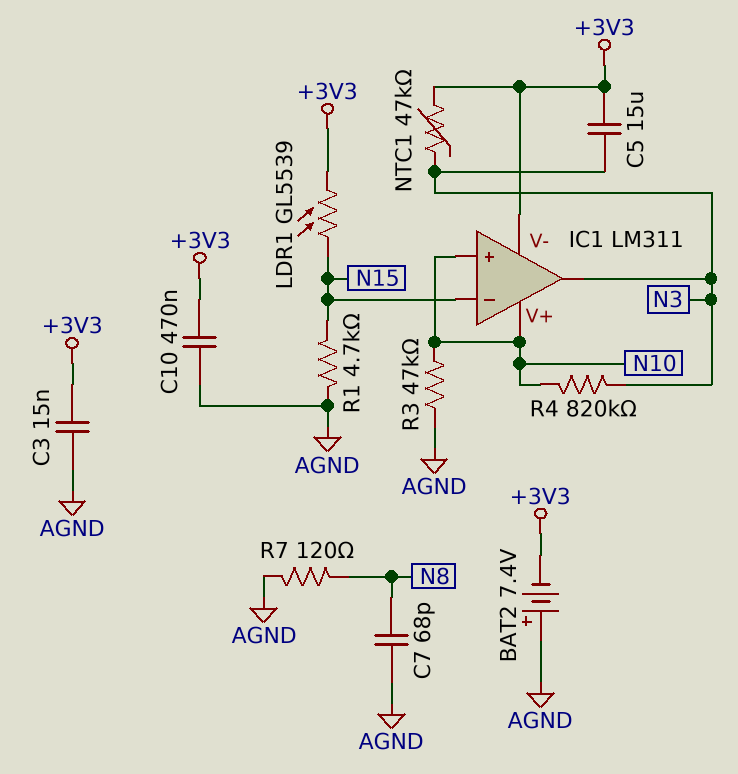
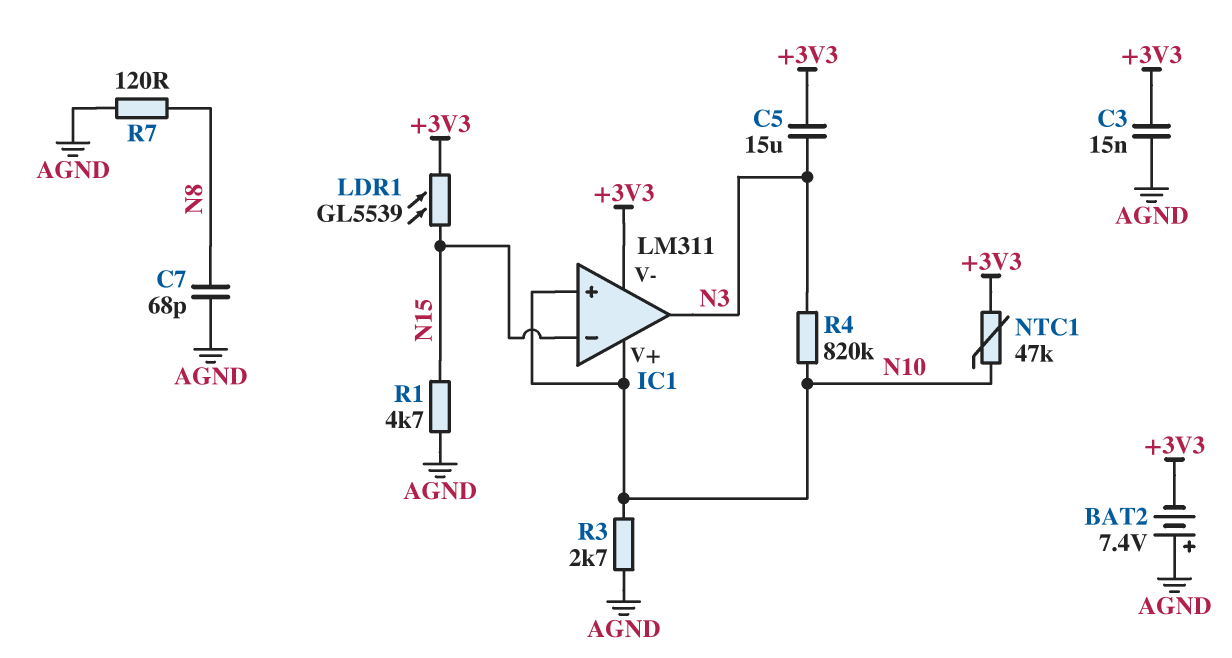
C10: 470nF (+3V3, AGND) -> none
NTC1: 47k (+3V3, N3) -> 47k (+3V3, N10)
R3: 47k (AGND, N10) -> 2.7k (AGND, N10)

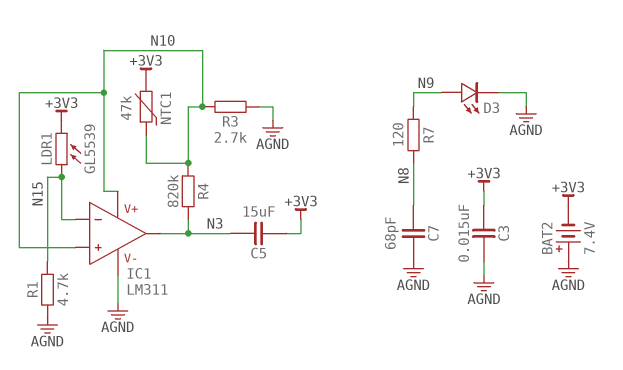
D3: none -> LED (A N9, K AGND)
IC1 pin V-: +3V3 -> AGND
R7: 120 (AGND, N8) -> 120 (N8, N9)

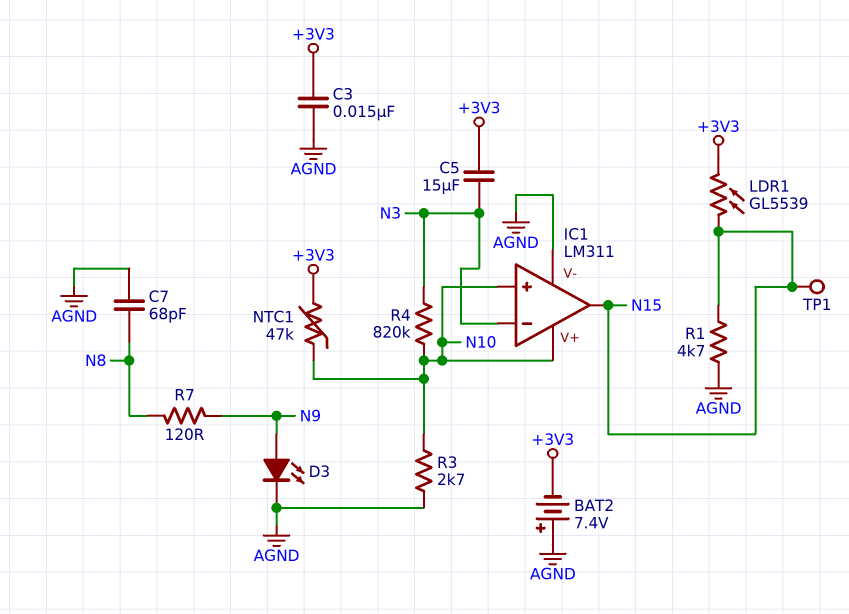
IC1 pin in-: N15 -> N3
IC1 pin out: N3 -> N15
TP1: none -> test point (N15)

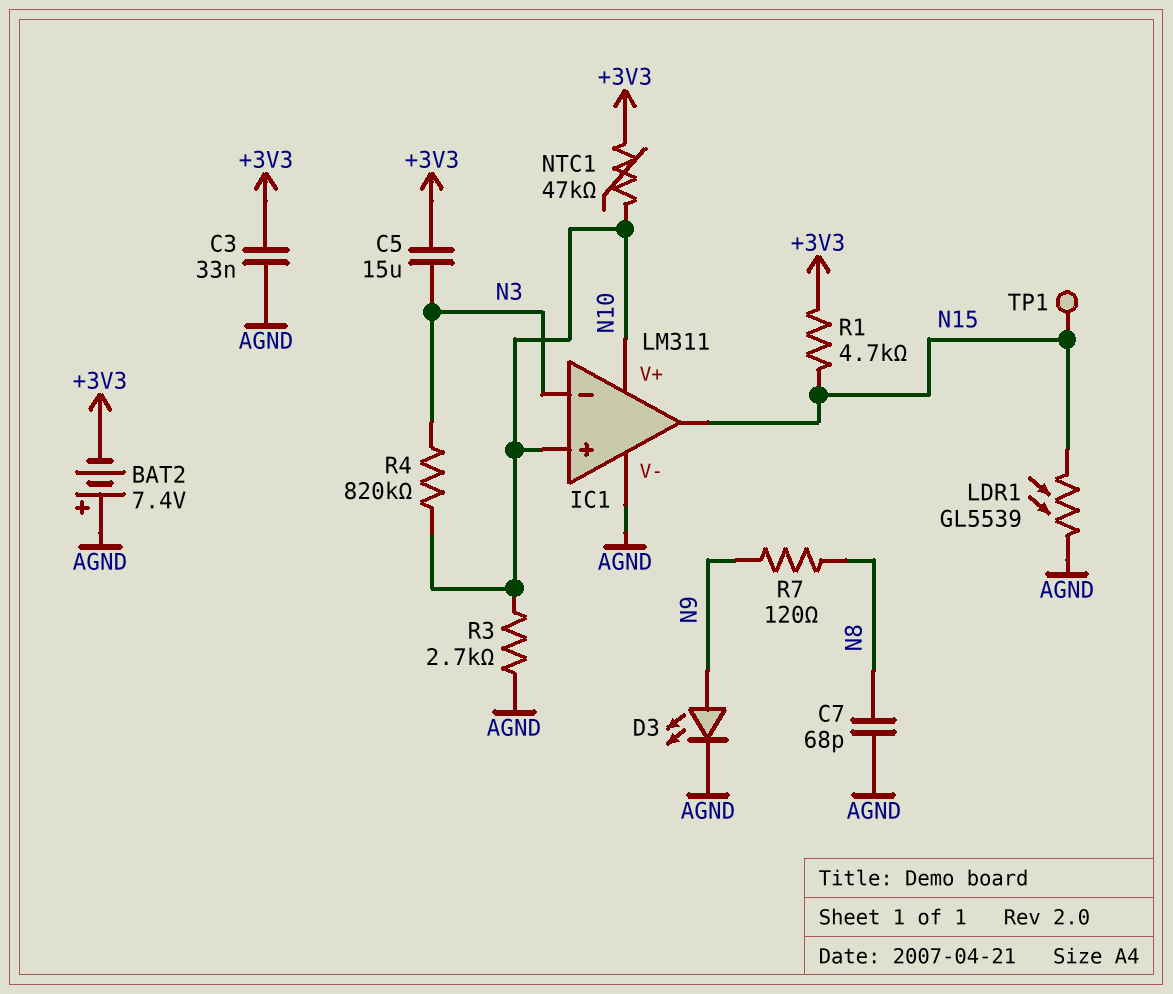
C3: 15nF (+3V3, AGND) -> 33nF (+3V3, AGND)
LDR1: GL5539 (+3V3, N15) -> GL5539 (AGND, N15)
R1: 4.7k (AGND, N15) -> 4.7k (+3V3, N15)

